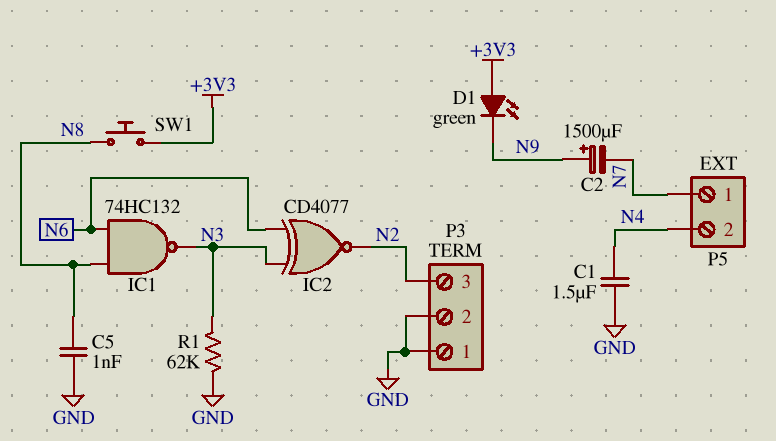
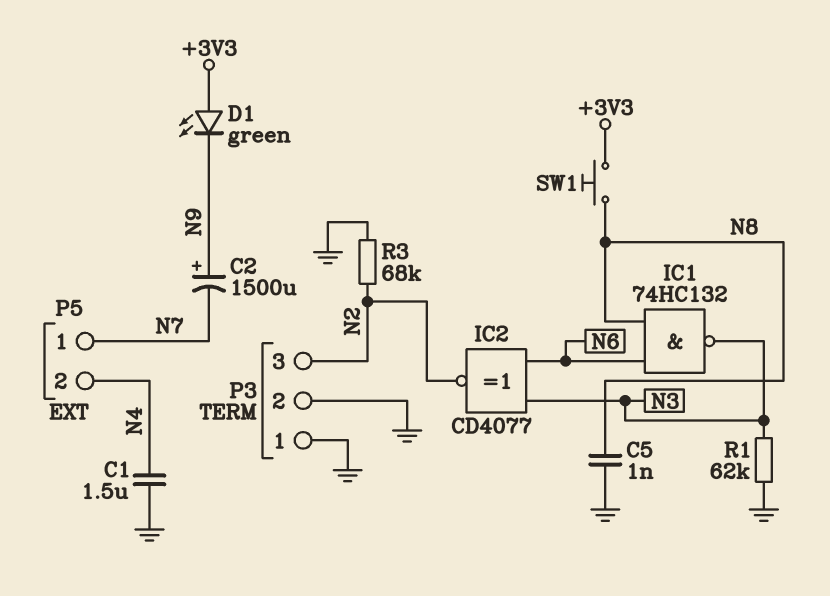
R3: none -> 68k (GND, N2)

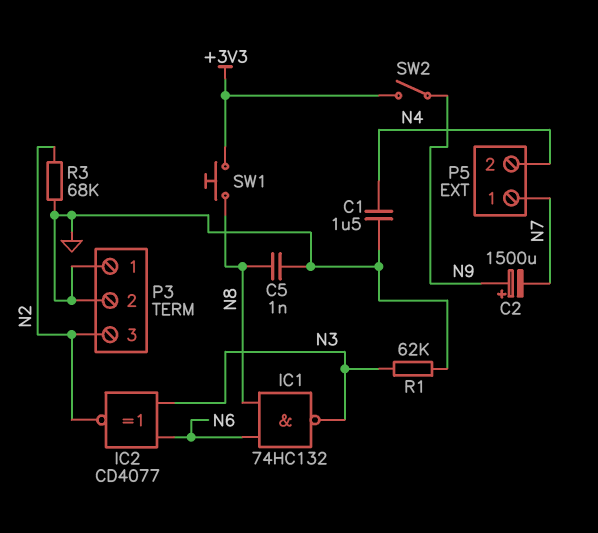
D1: LED green (A +3V3, K N9) -> none
SW2: none -> switch (+3V3, N9)

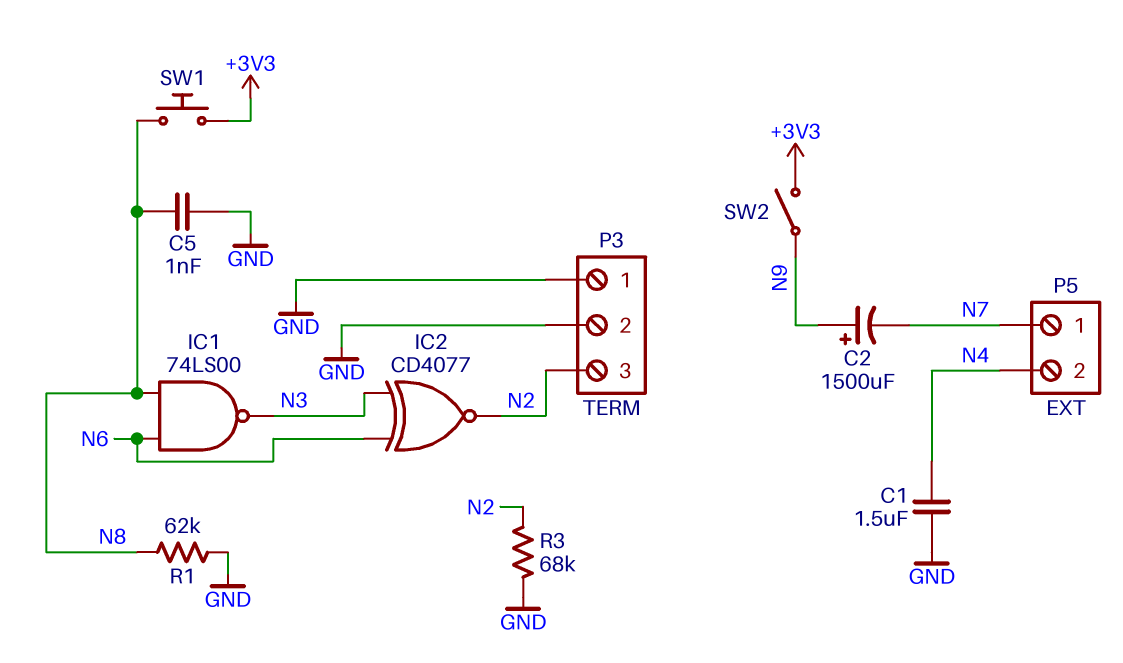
IC1: NAND 74HC132 (in N6, in N8, out N3) -> NAND 74LS00 (in N6, in N8, out N3)
R1: 62k (GND, N3) -> 62k (GND, N8)

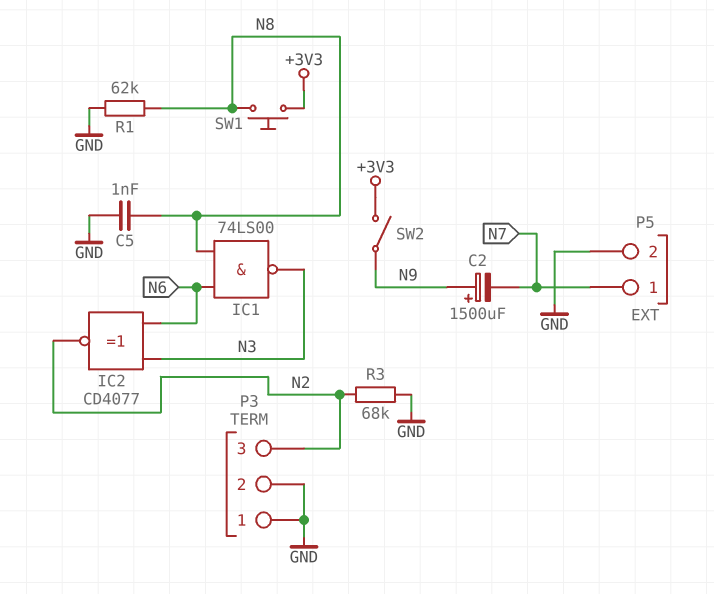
C1: 1.5uF (GND, N4) -> none
P5 pin 2: N4 -> GND

